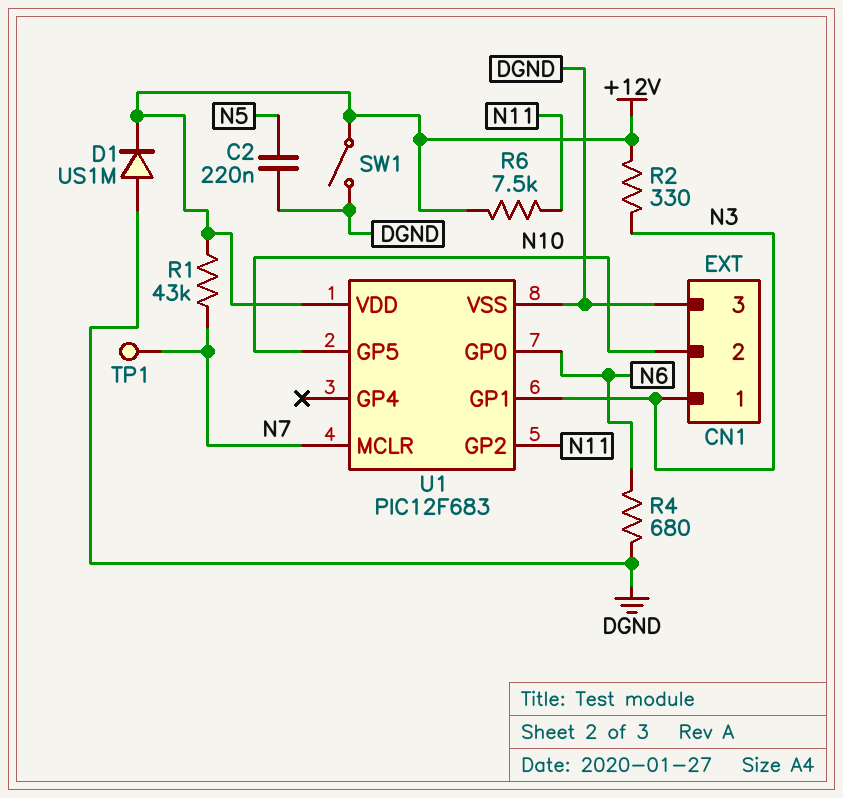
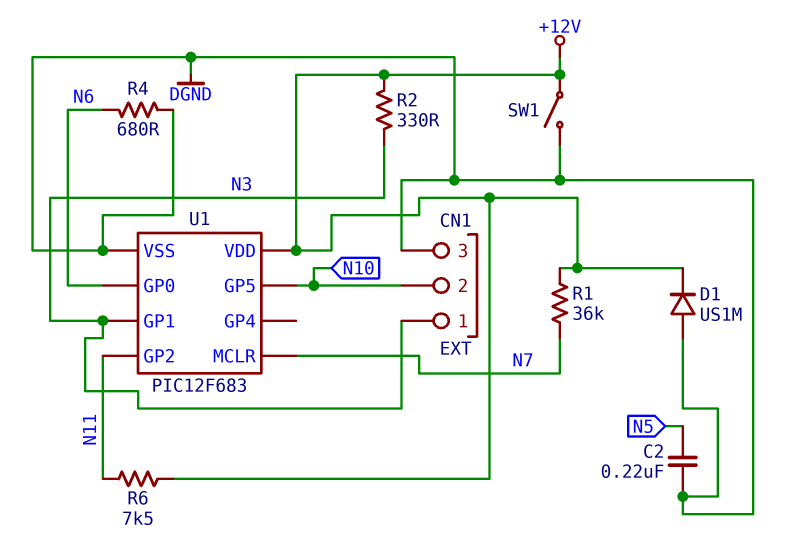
R1: 43k (+12V, N7) -> 36k (+12V, N7)
TP1: test point (N7) -> none

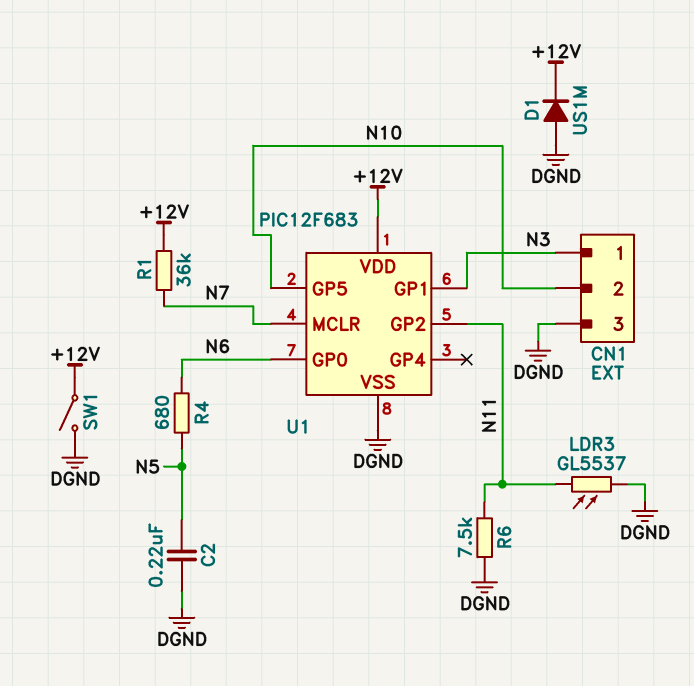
LDR3: none -> GL5537 (DGND, N11)
R2: 330 (+12V, N3) -> none
R4: 680 (DGND, N6) -> 680 (N5, N6)
R6: 7.5k (+12V, N11) -> 7.5k (DGND, N11)

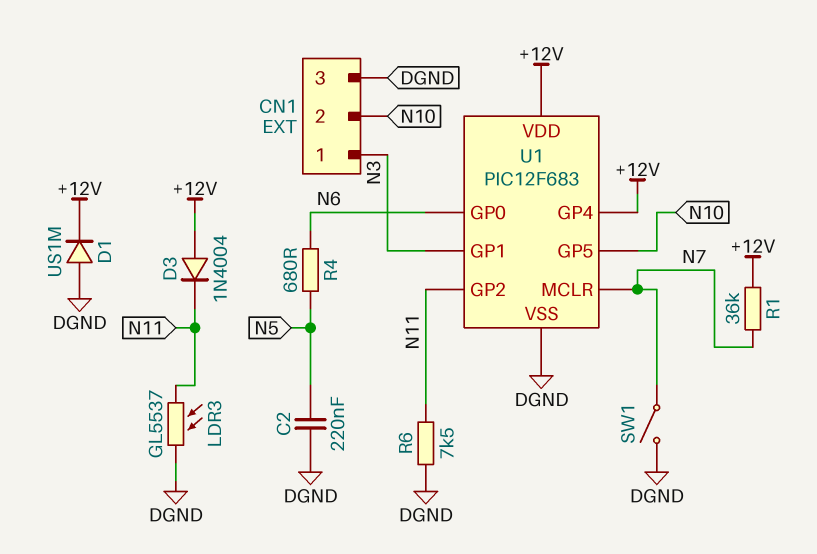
D3: none -> diode 1N4004 (A +12V, K N11)
SW1: switch (+12V, DGND) -> switch (DGND, N7)
U1 pin GP4: none -> +12V

